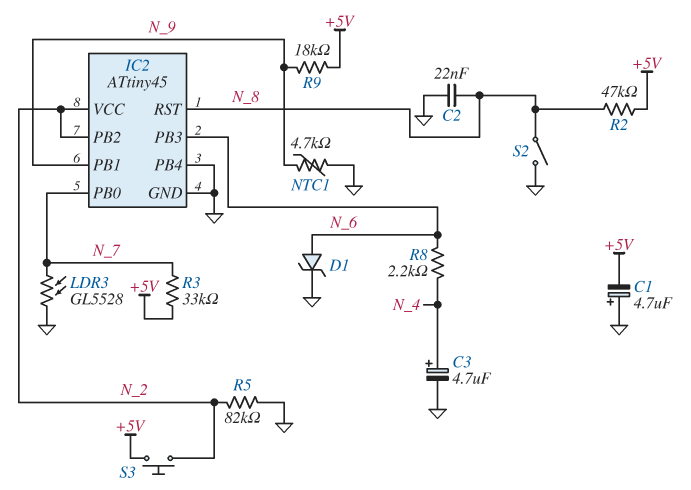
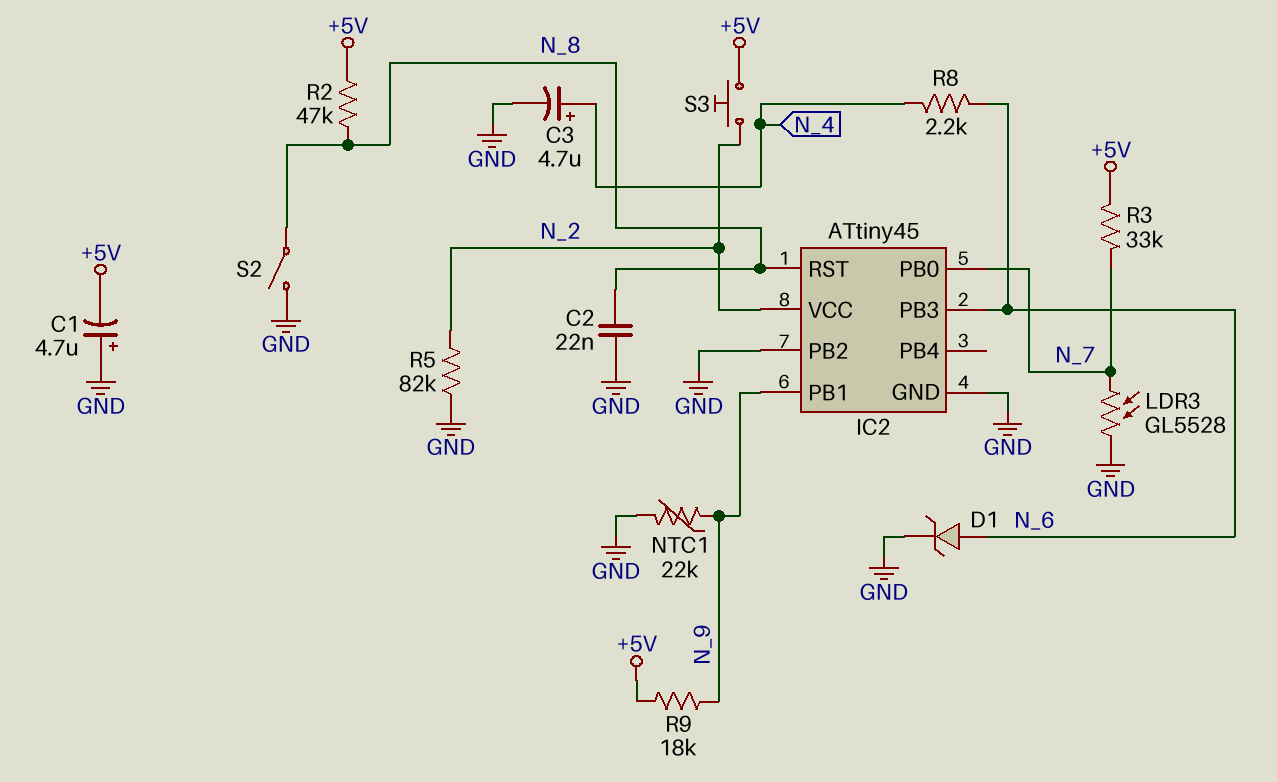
IC2 pin PB2: N_2 -> GND
IC2 pin PB4: GND -> none
NTC1: 4.7k (GND, N_9) -> 22k (GND, N_9)

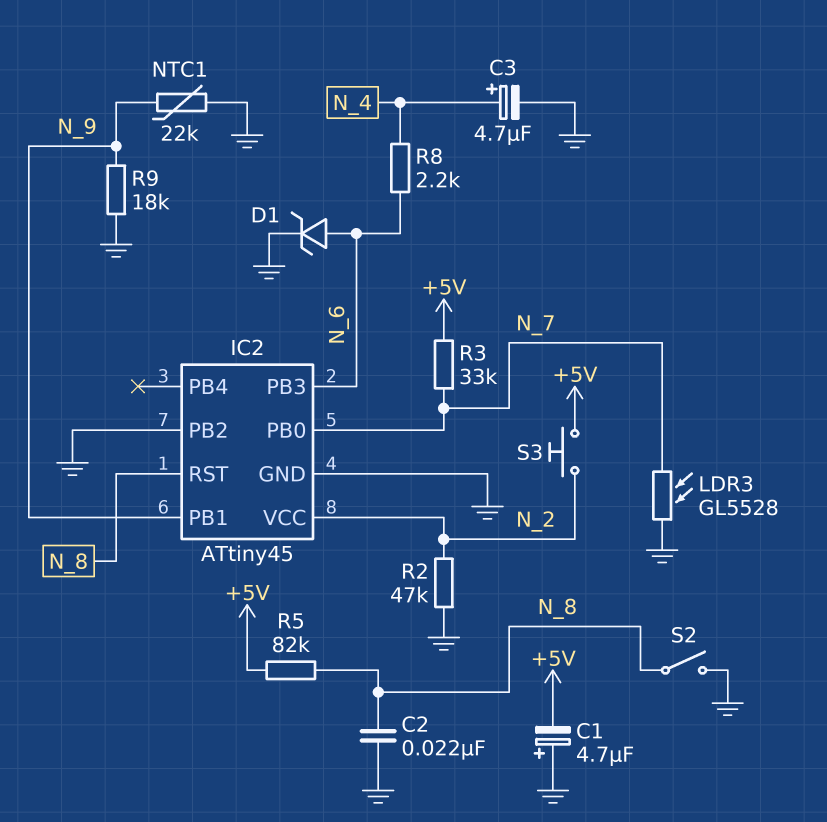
R2: 47k (+5V, N_8) -> 47k (GND, N_2)
R5: 82k (GND, N_2) -> 82k (+5V, N_8)
R9: 18k (+5V, N_9) -> 18k (GND, N_9)

